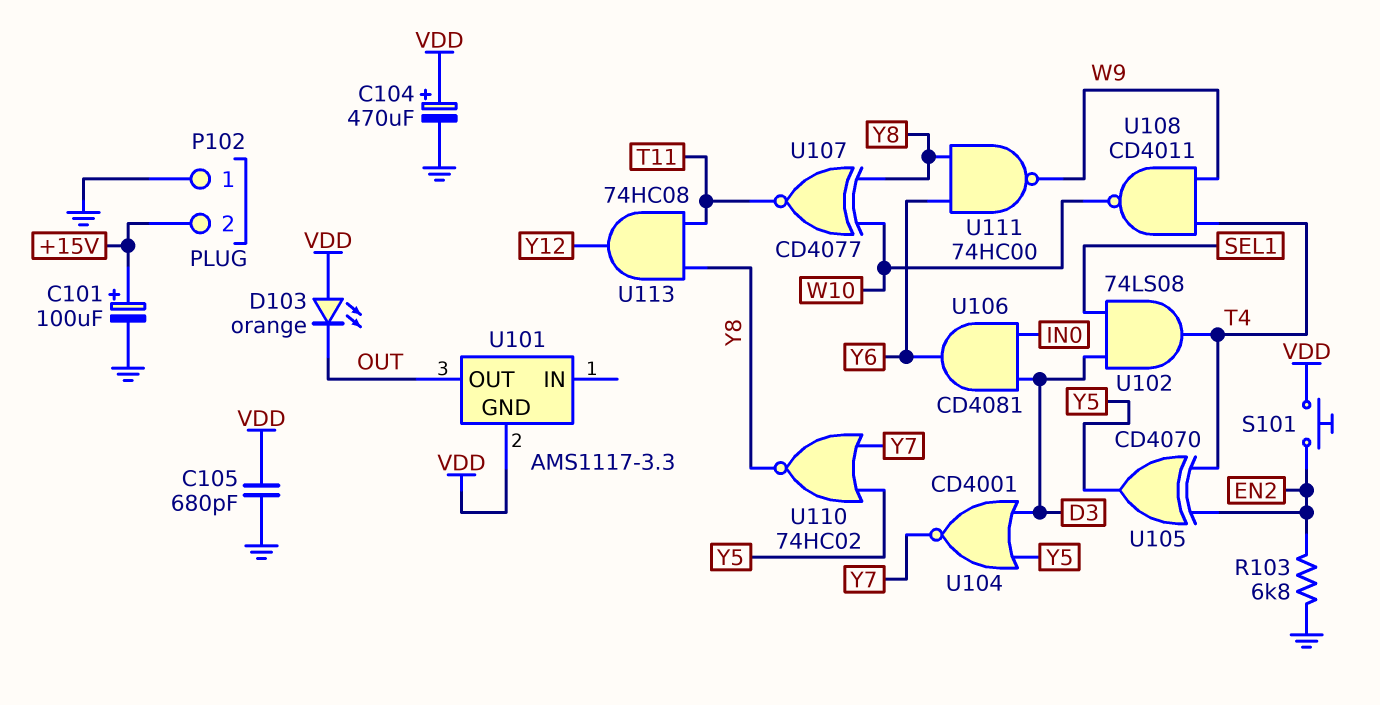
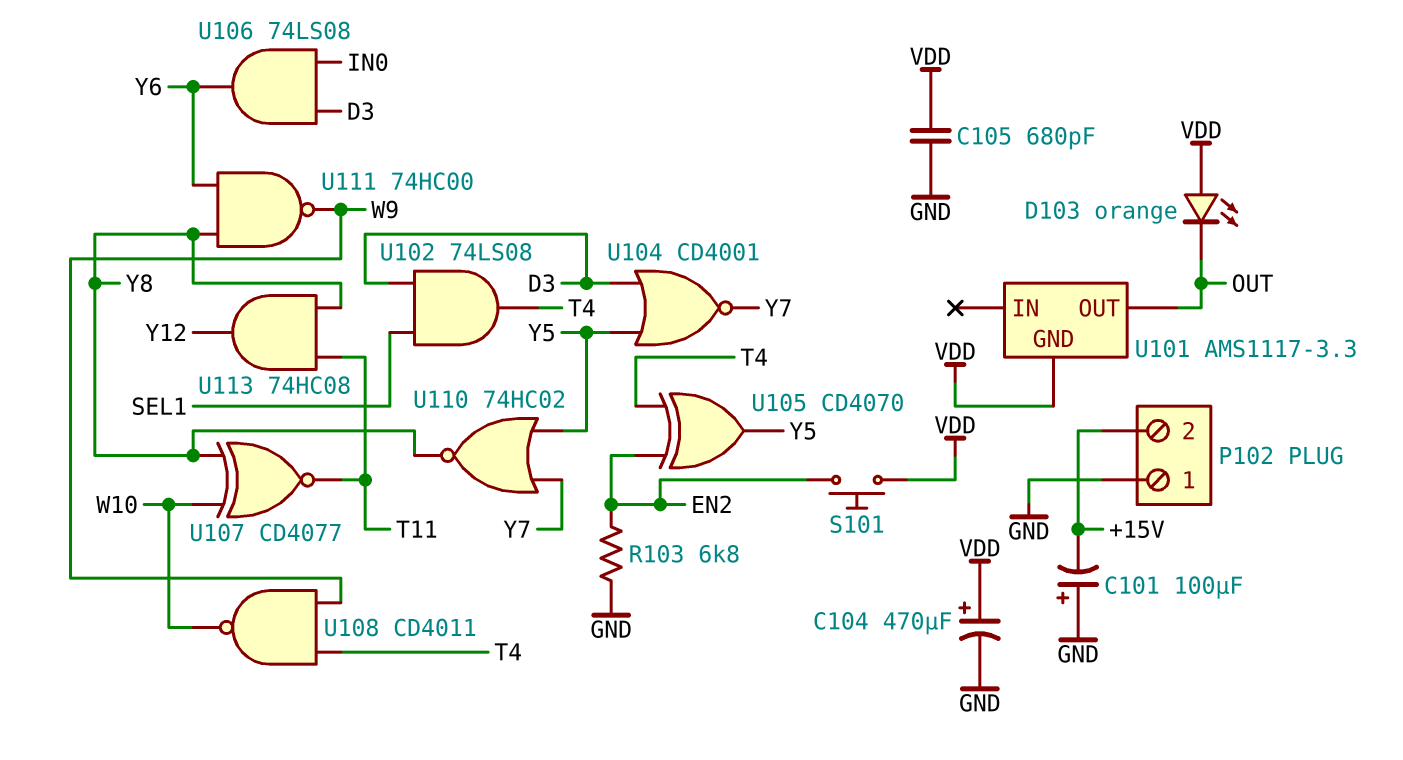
C101: 100uF (plus +15V, minus GND) -> 100uF (plus GND, minus +15V)
U106: AND CD4081 (in D3, in IN0, out Y6) -> AND 74LS08 (in D3, in IN0, out Y6)

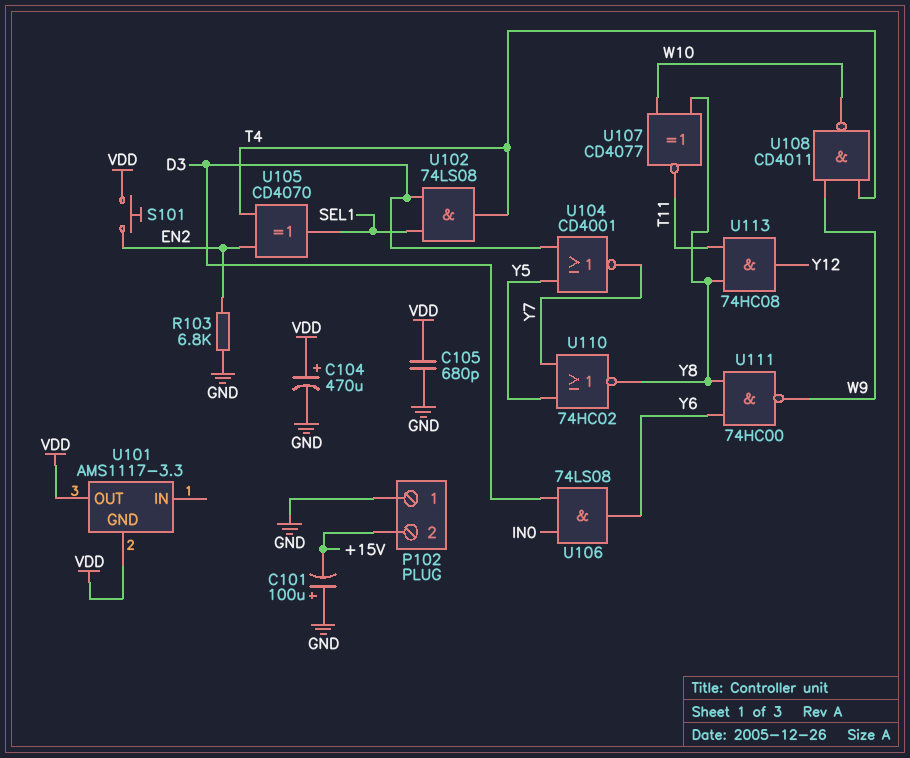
D103: LED orange (A VDD, K OUT) -> none
U101 pin OUT: OUT -> VDD
U105: XOR CD4070 (in EN2, in T4, out Y5) -> XOR CD4070 (in EN2, in T4, out SEL1)

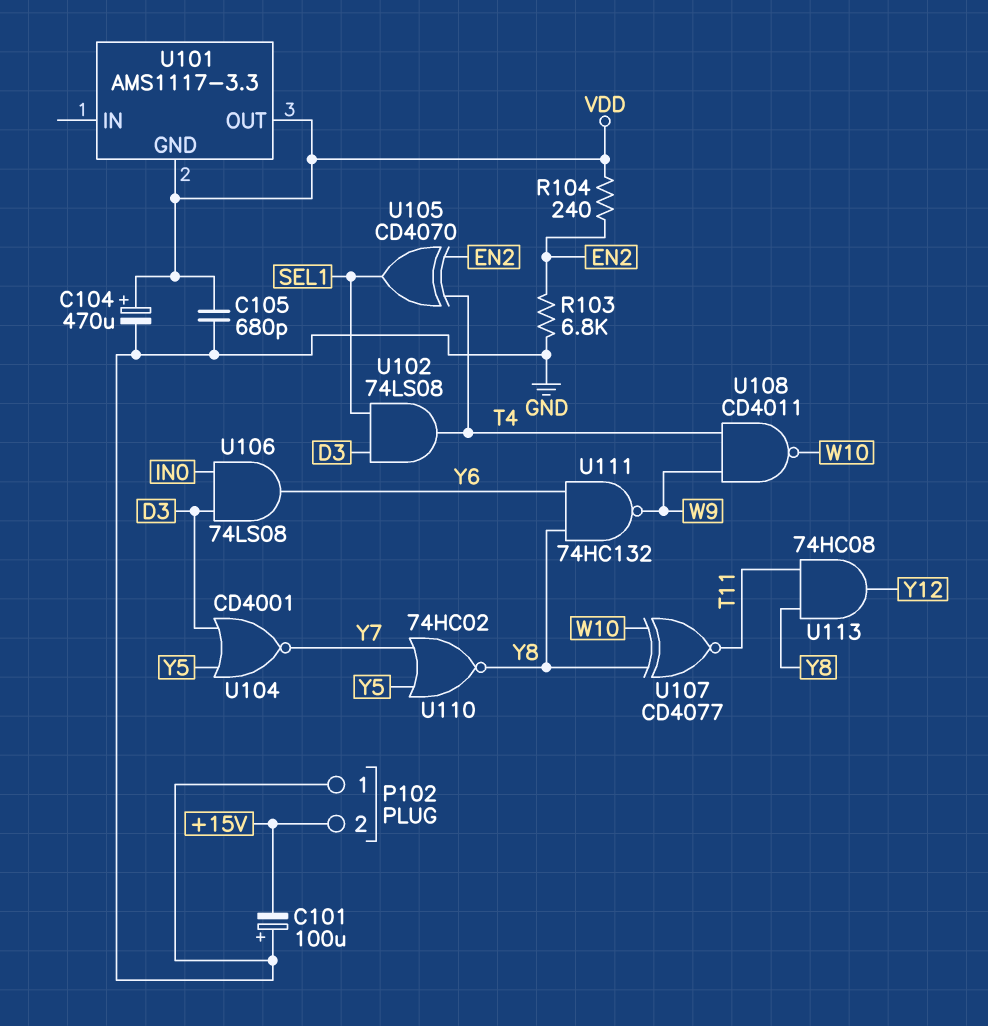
R104: none -> 240 (EN2, VDD)
S101: button (EN2, VDD) -> none
U111: NAND 74HC00 (in Y6, in Y8, out W9) -> NAND 74HC132 (in Y6, in Y8, out W9)

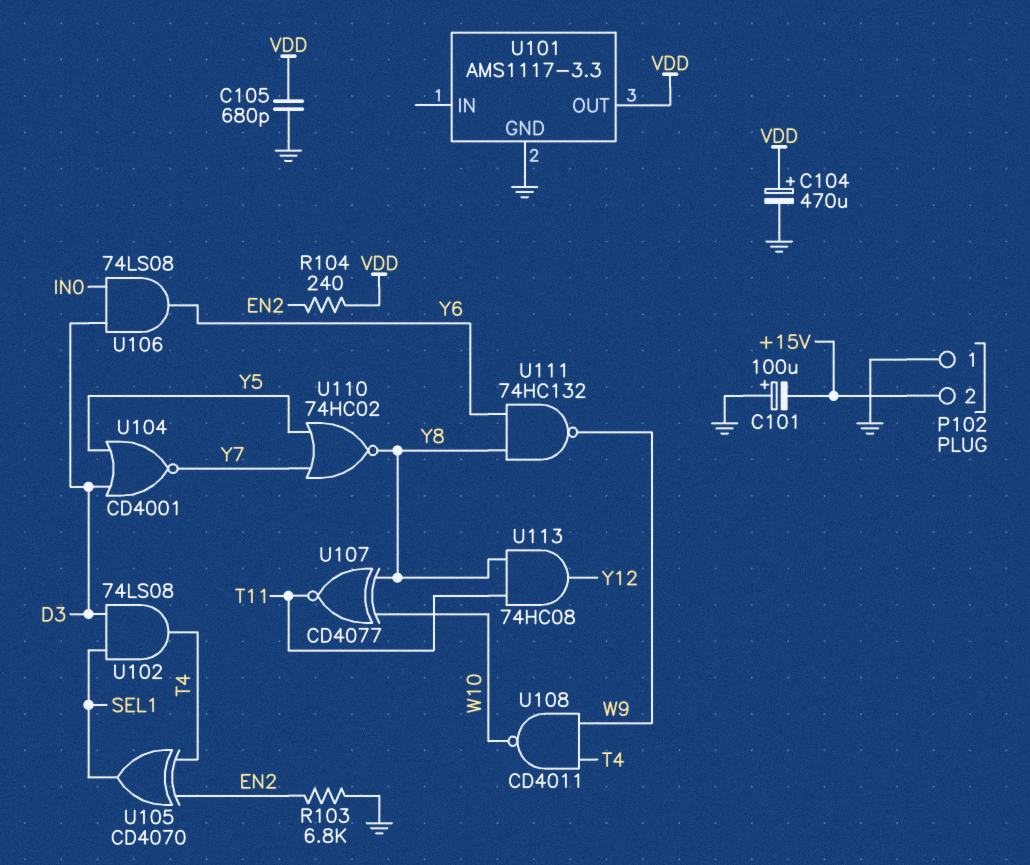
U101 pin GND: VDD -> GND

